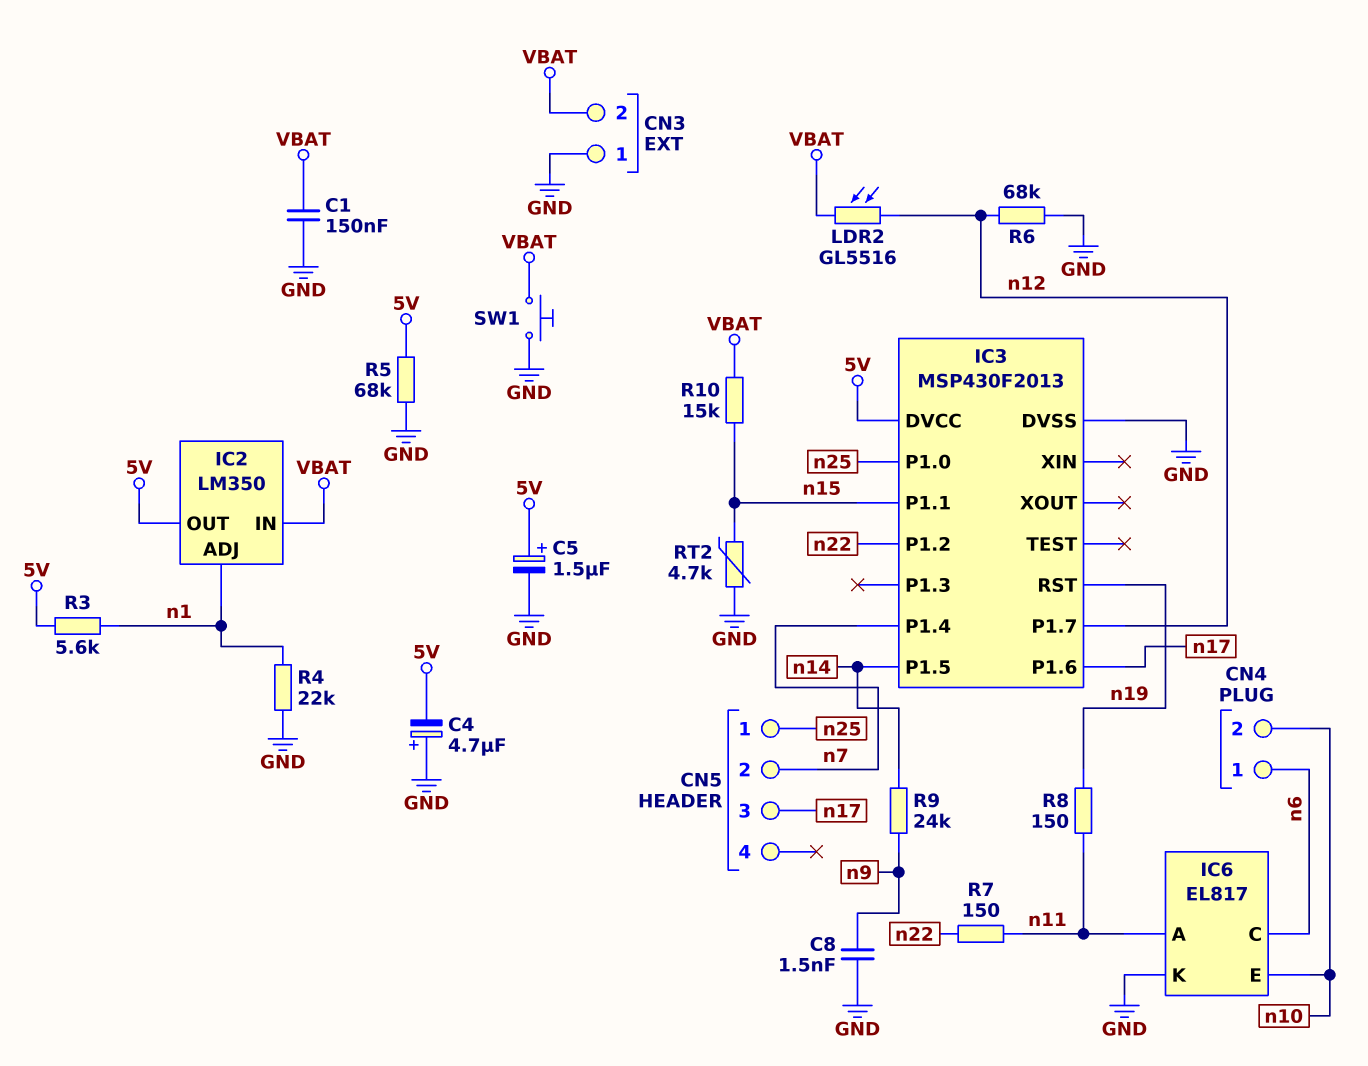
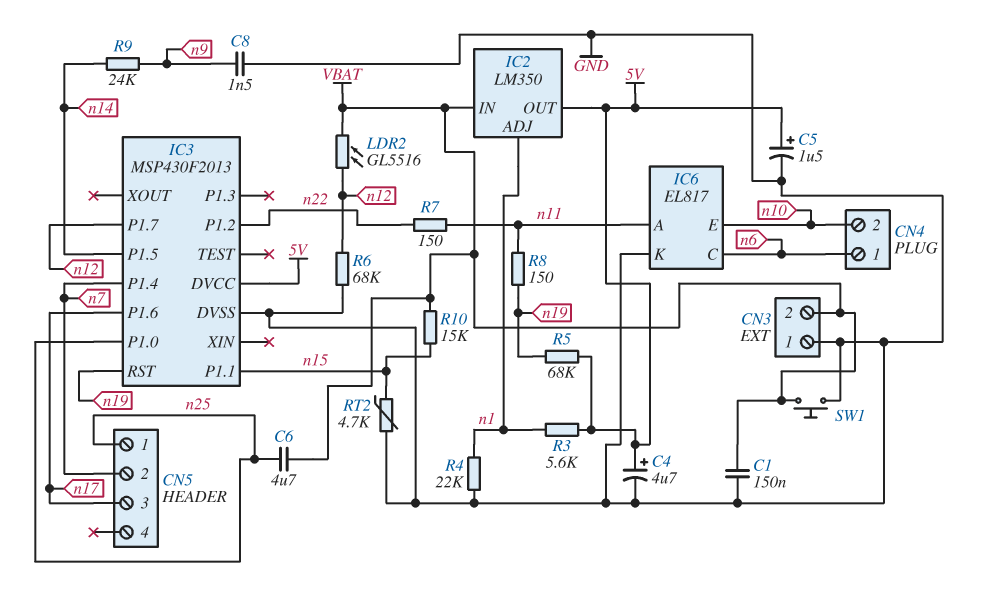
C4: 4.7uF (plus GND, minus 5V) -> 4.7uF (plus 5V, minus GND)
C6: none -> 4.7uF (VBAT, n25)
R5: 68k (5V, GND) -> 68k (5V, n19)

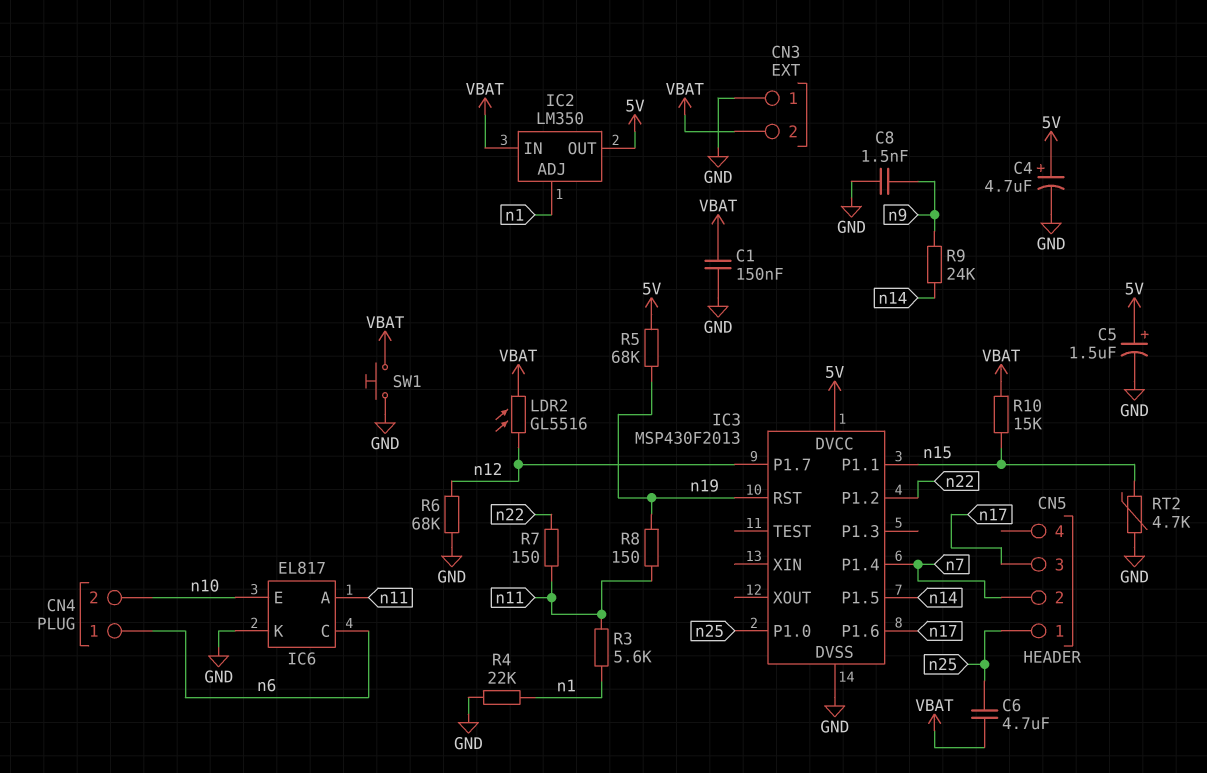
R3: 5.6k (5V, n1) -> 5.6k (n1, n11)

